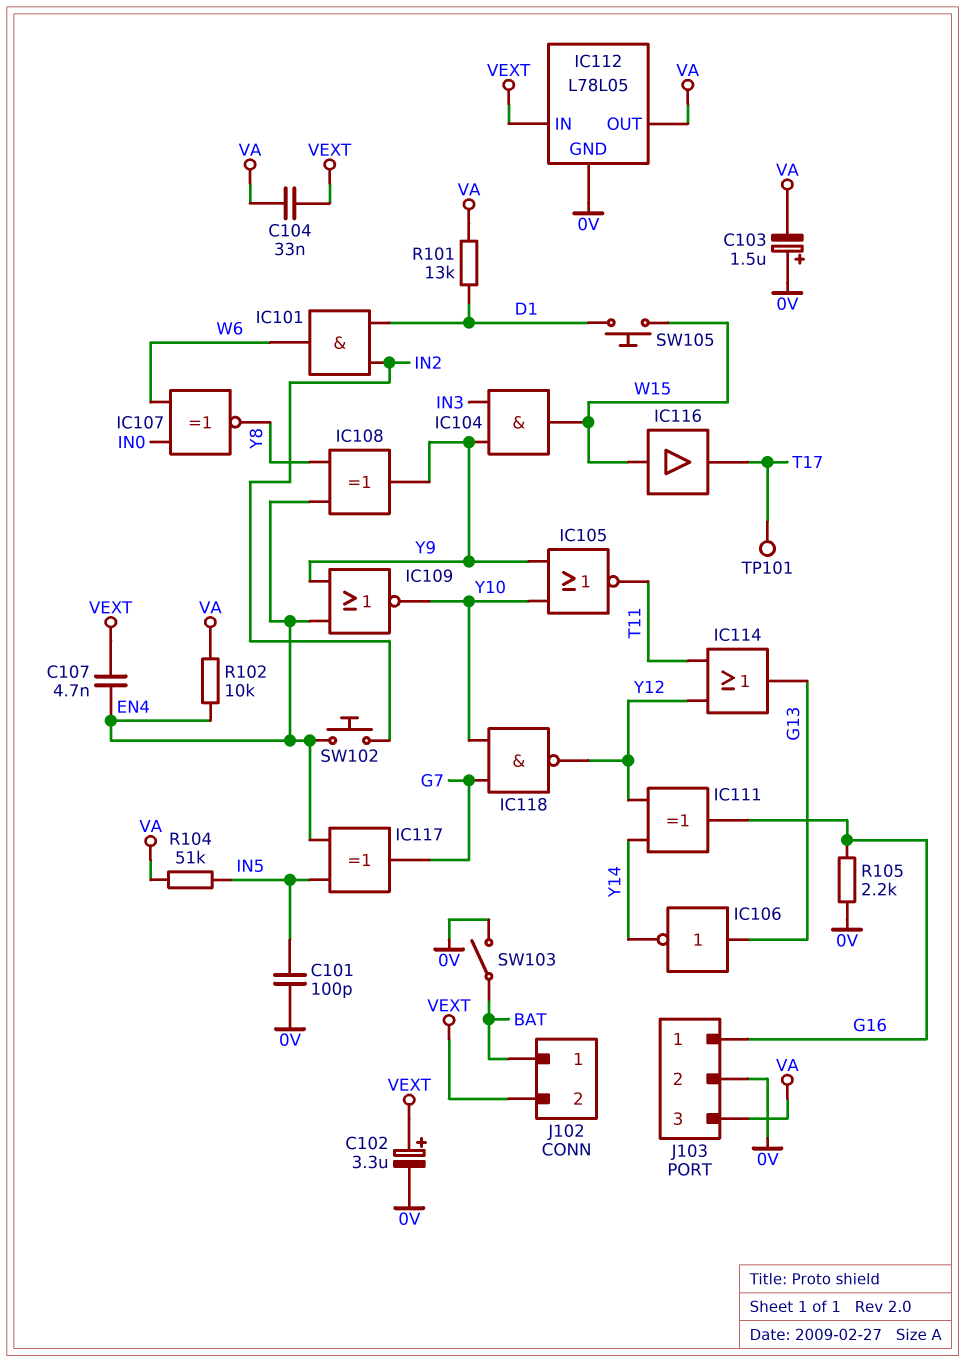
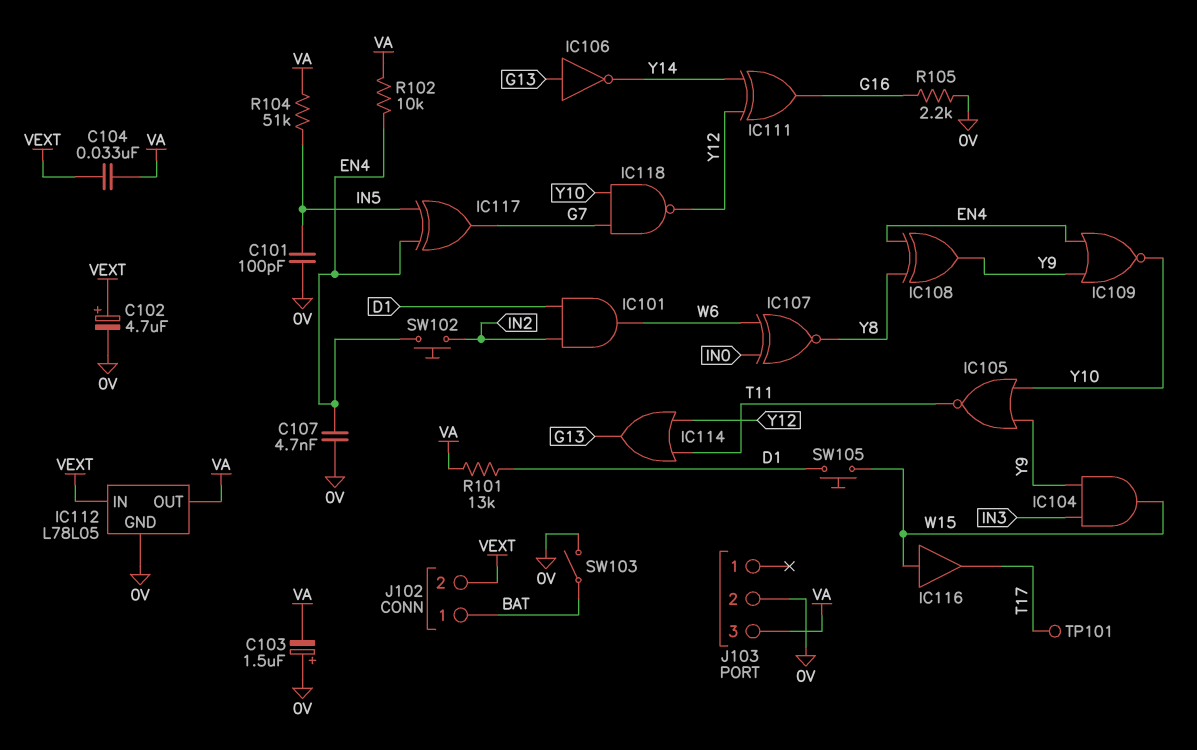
C102: 3.3uF (plus VEXT, minus 0V) -> 4.7uF (plus VEXT, minus 0V)
C107: 4.7nF (EN4, VEXT) -> 4.7nF (0V, EN4)
J103 pin 1: G16 -> none

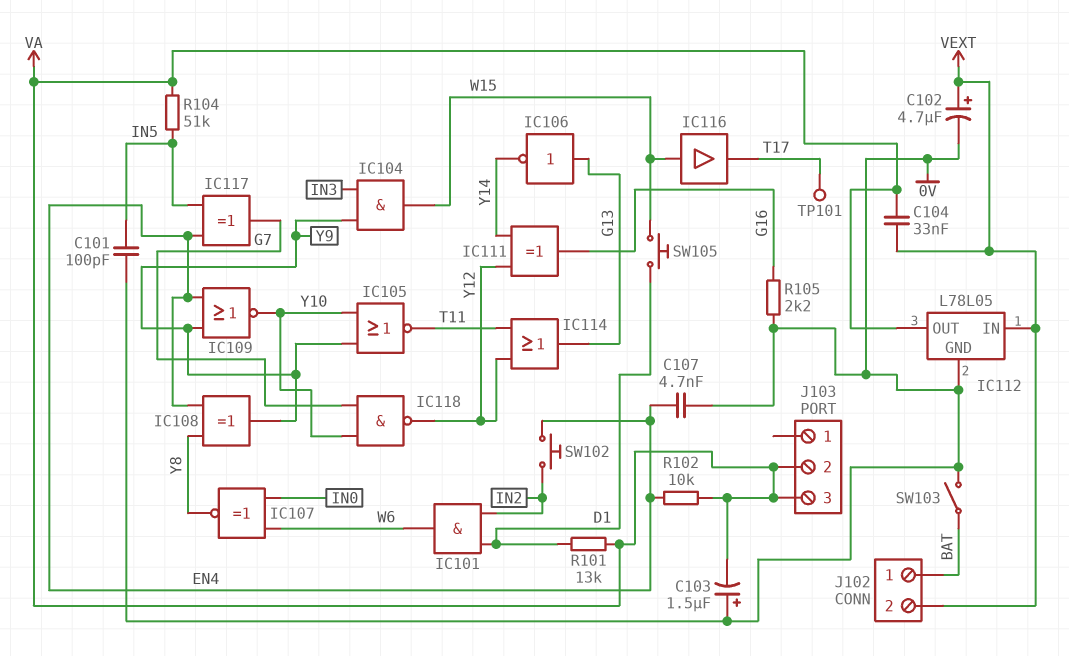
J103 pin 2: 0V -> VA

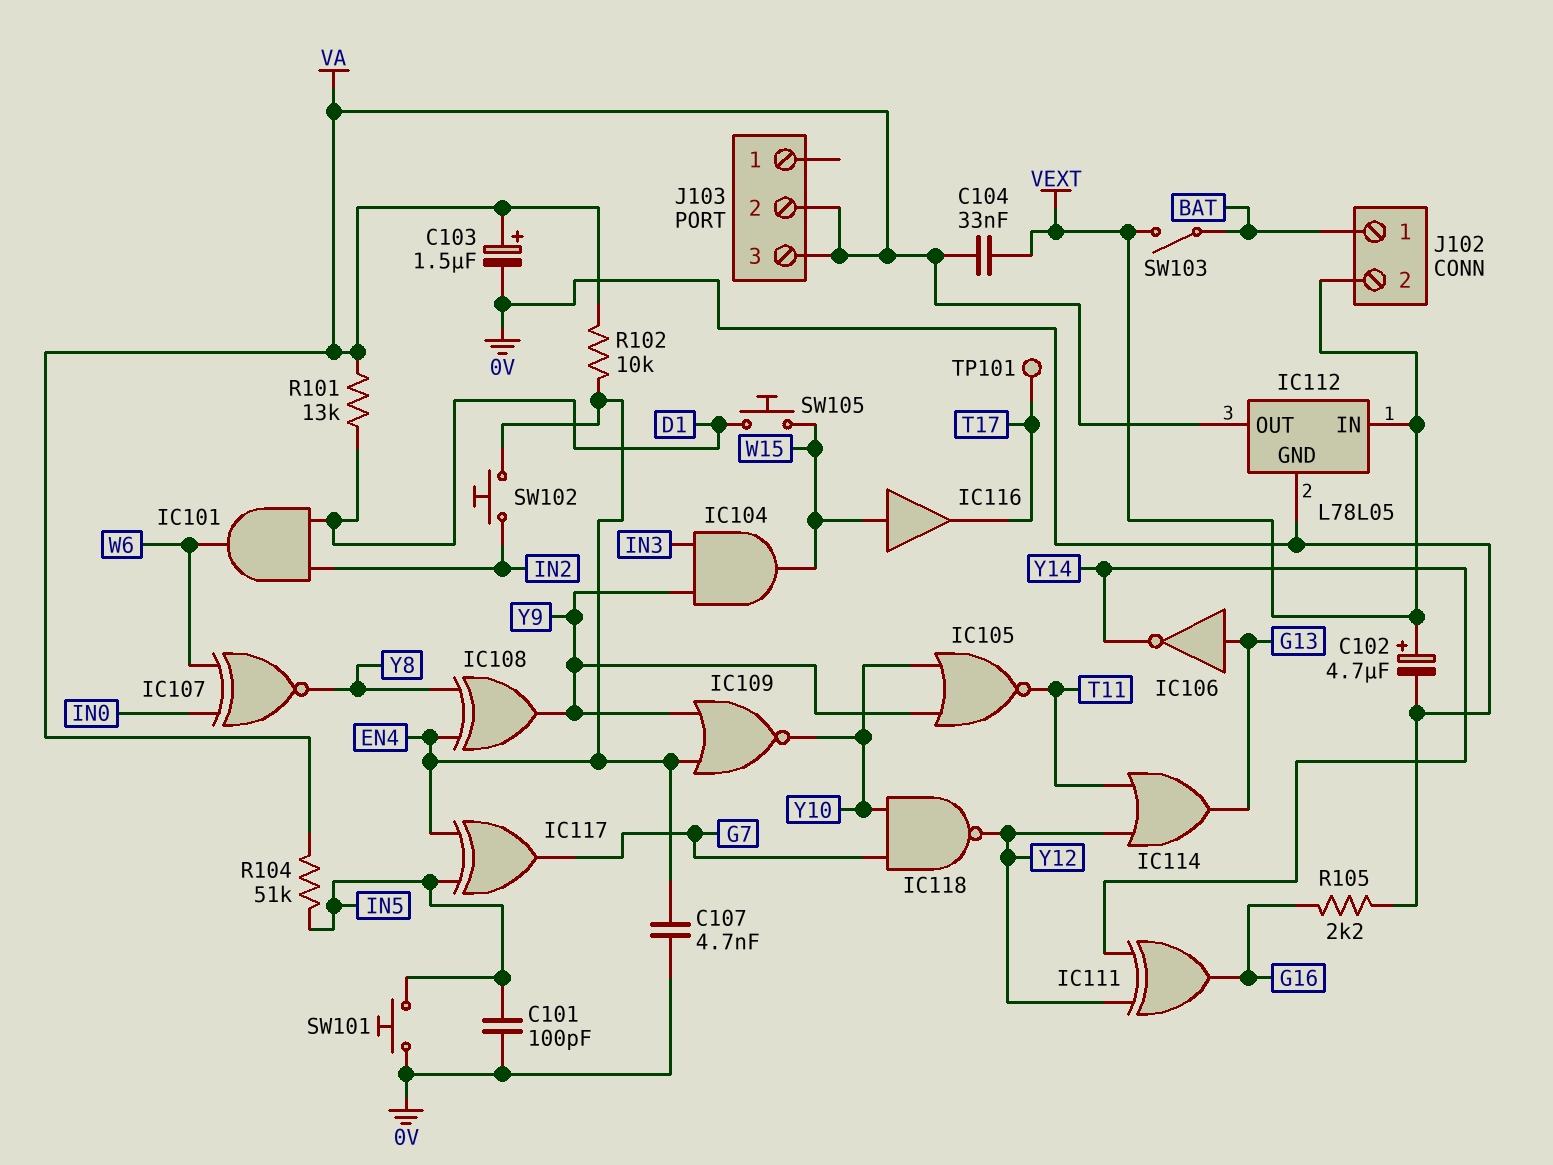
C103: 1.5uF (plus 0V, minus VA) -> 1.5uF (plus VA, minus 0V)
SW101: none -> button (0V, IN5)
SW103: switch (0V, BAT) -> switch (BAT, VEXT)

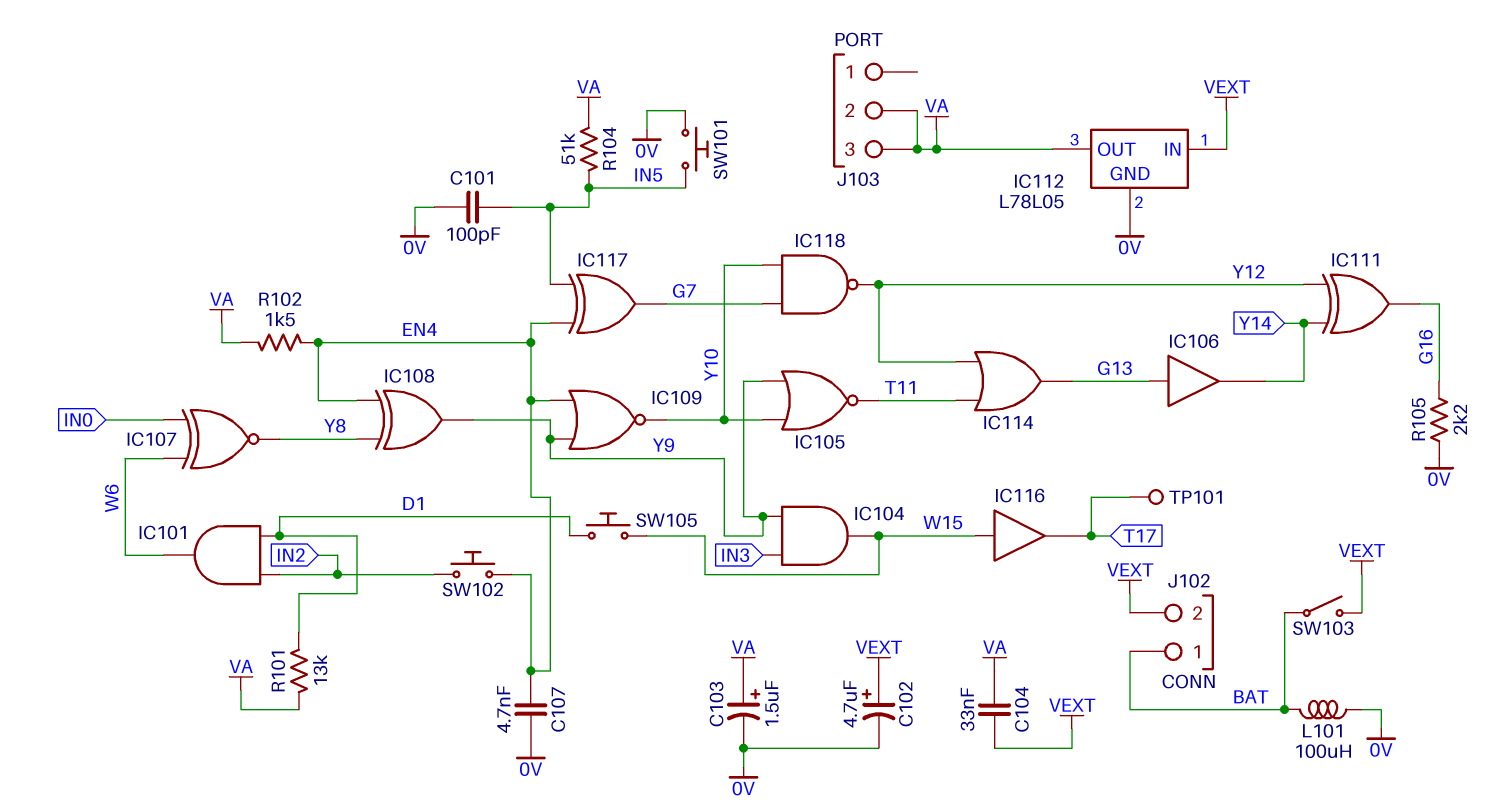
IC106: NOT (in G13, out Y14) -> buffer (in G13, out Y14)
L101: none -> 100uH (0V, BAT)
R102: 10k (EN4, VA) -> 1.5k (EN4, VA)

